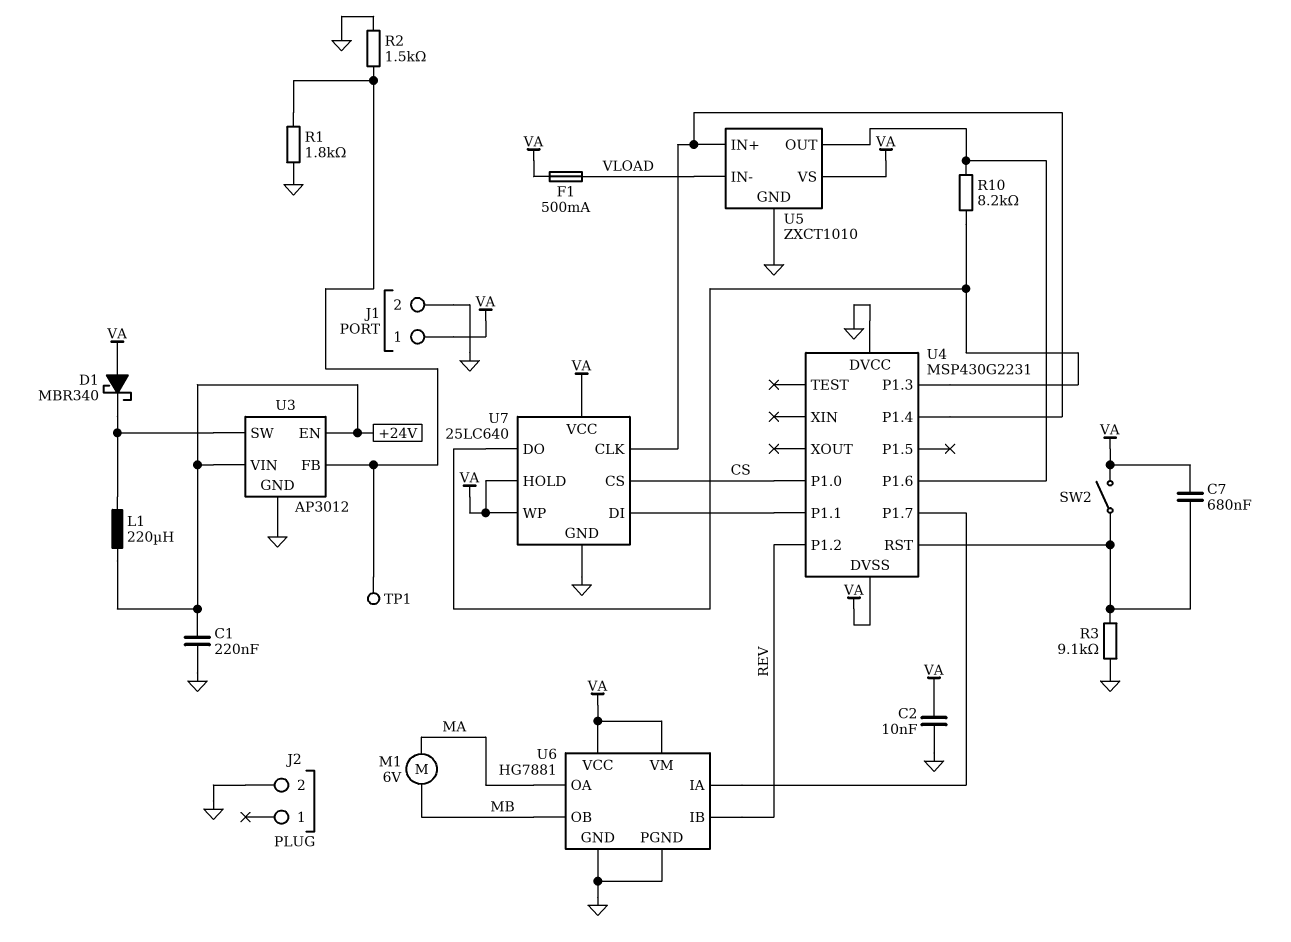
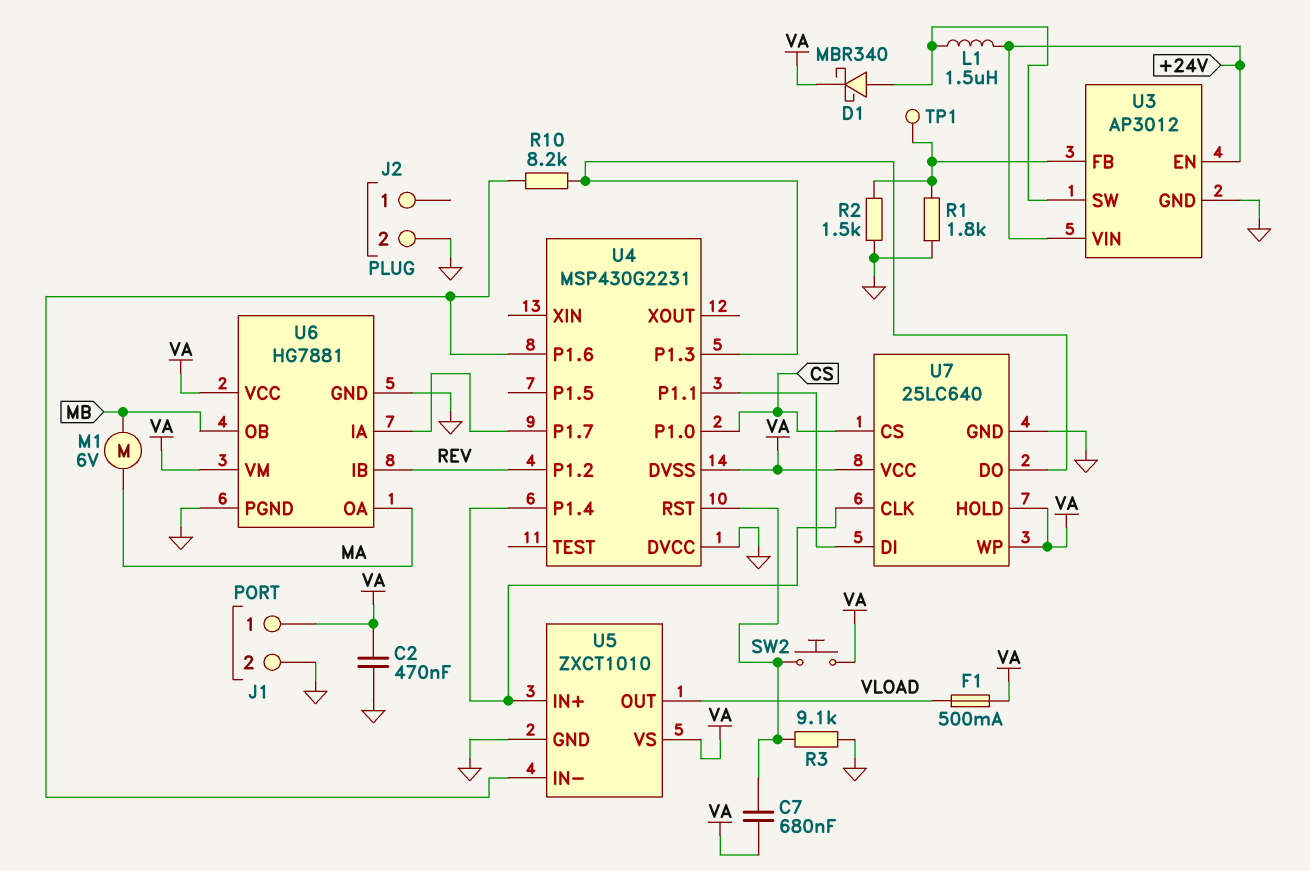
C1: 220nF (+24V, GND) -> none
C2: 10nF (GND, VA) -> 470nF (GND, VA)
D1: schottky MBR340 (A VA, K U3/SW) -> schottky MBR340 (A U3/SW, K VA)
L1: 220uH (+24V, U3/SW) -> 1.5uH (+24V, U3/SW)
SW2: switch (U4/RST, VA) -> button (U4/RST, VA)
U5 pin IN-: VLOAD -> U4/P1.6
U5 pin OUT: U4/P1.6 -> VLOAD

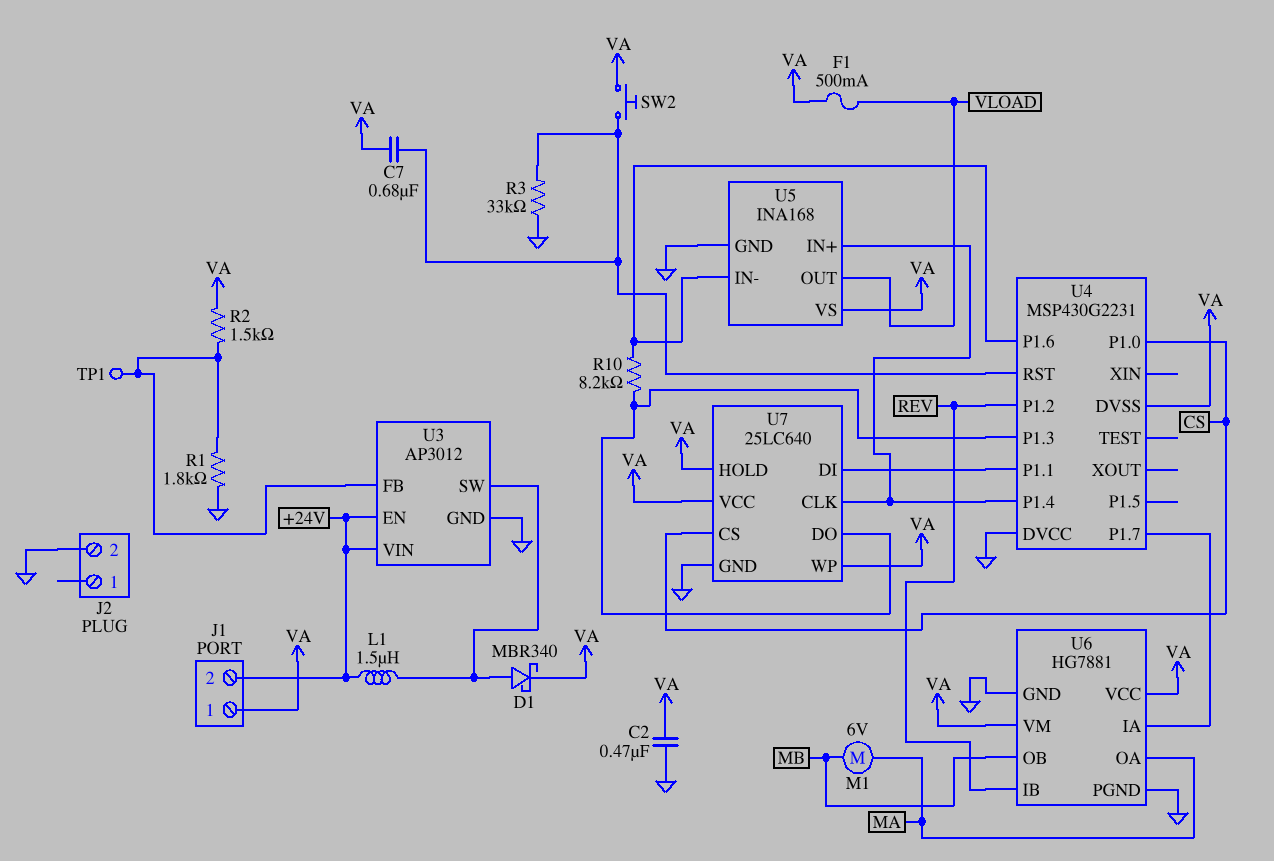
J1 pin 2: GND -> +24V
R2: 1.5k (GND, U3/FB) -> 1.5k (U3/FB, VA)
R3: 9.1k (GND, U4/RST) -> 33k (GND, U4/RST)
U5: ZXCT1010 -> INA168

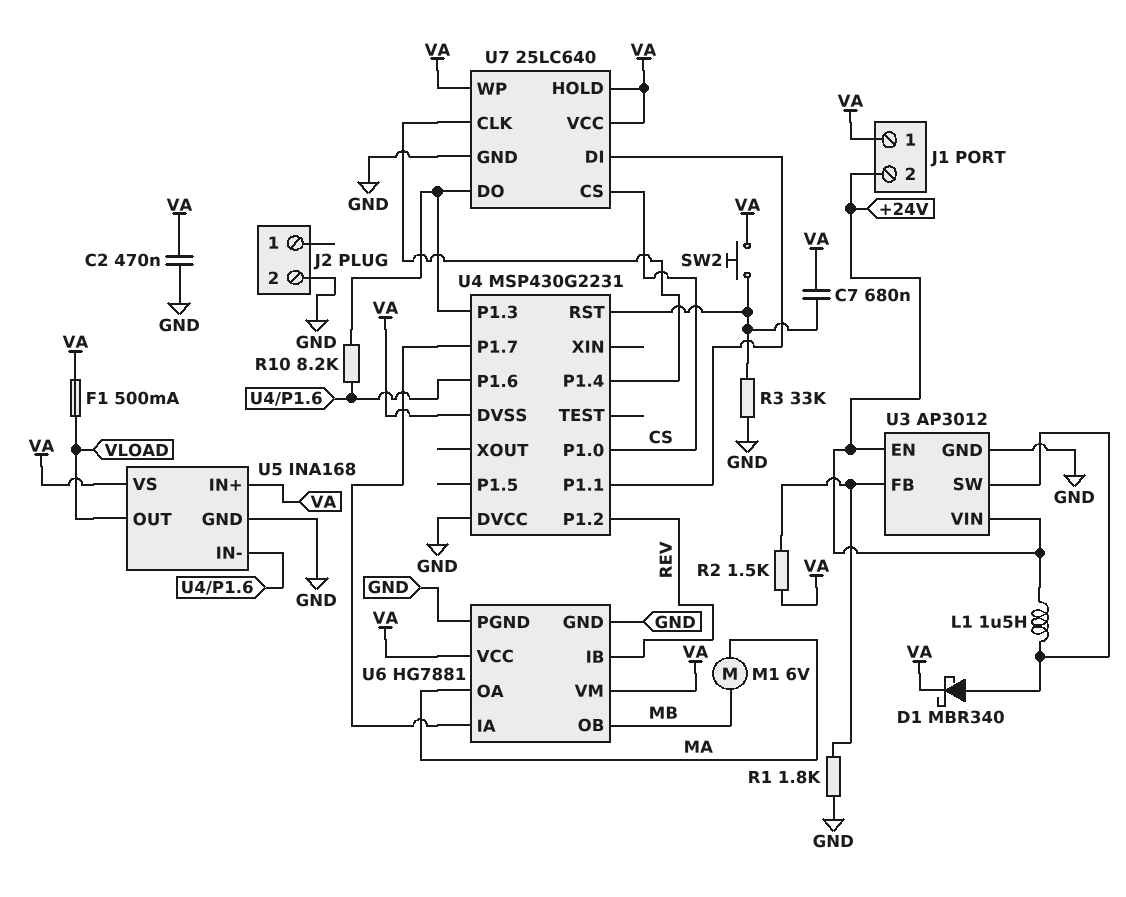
TP1: test point (U3/FB) -> none
U5 pin IN+: U4/P1.4 -> VA

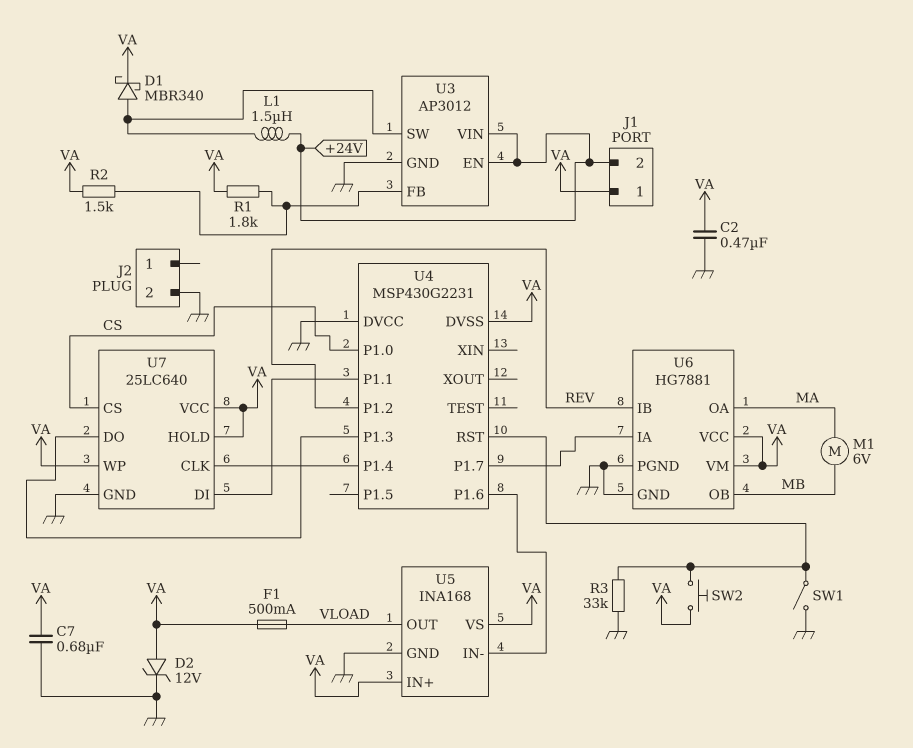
C7: 680nF (U4/RST, VA) -> 680nF (GND, VA)
D2: none -> zener 12V (A VA, K GND)
R1: 1.8k (GND, U3/FB) -> 1.8k (U3/FB, VA)
R10: 8.2k (U4/P1.3, U4/P1.6) -> none
SW1: none -> switch (GND, U4/RST)

